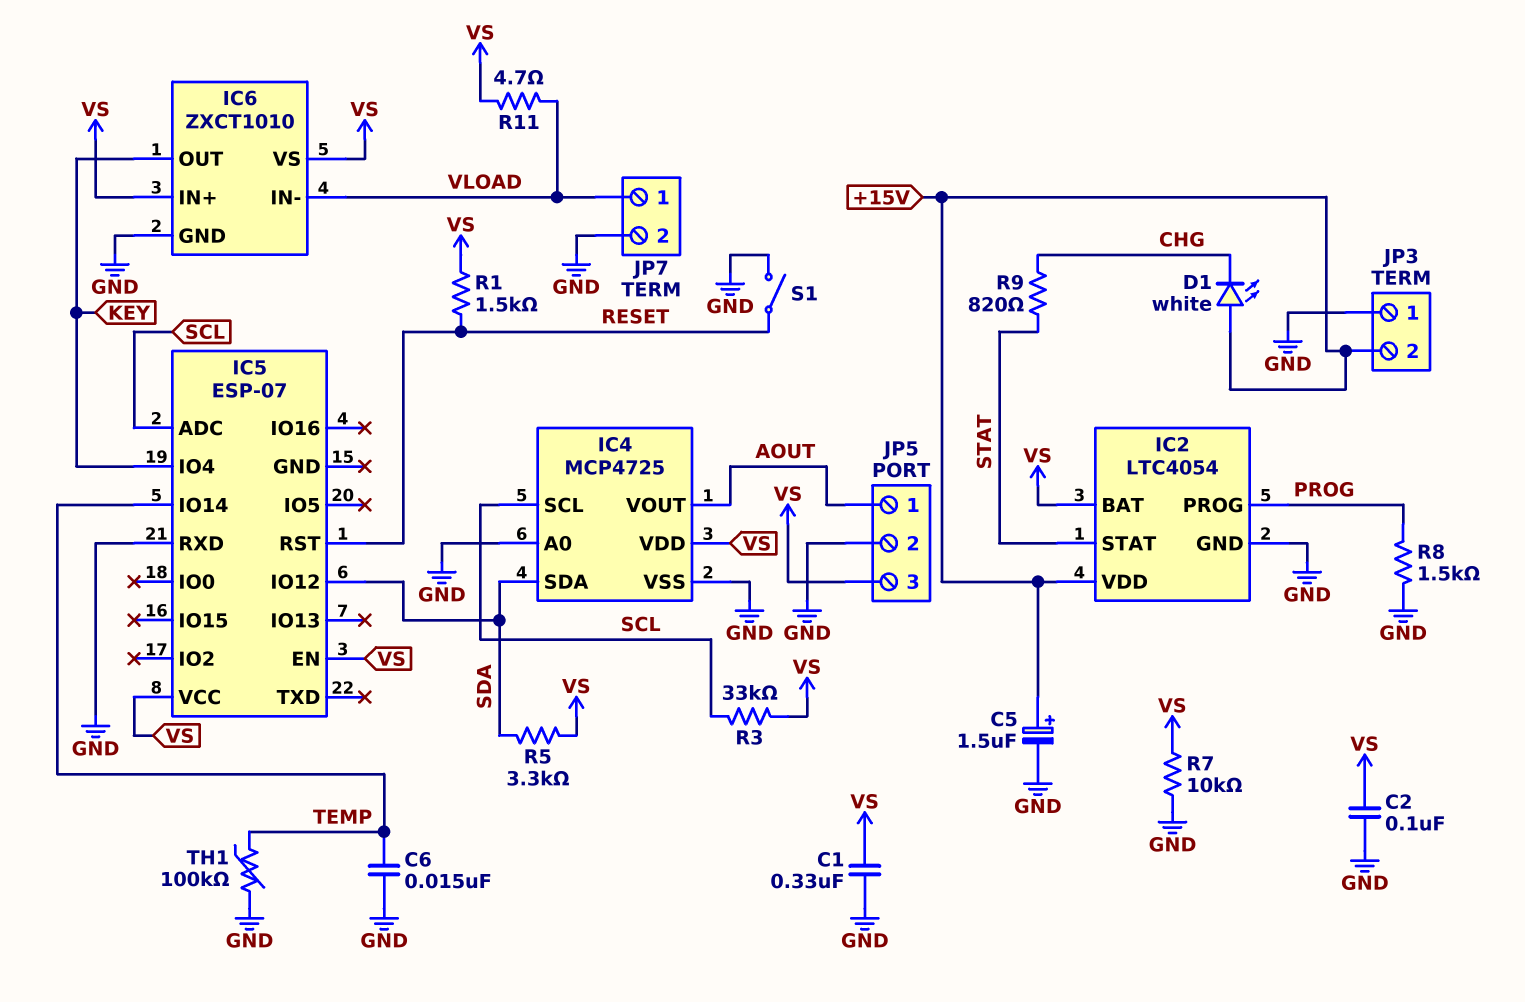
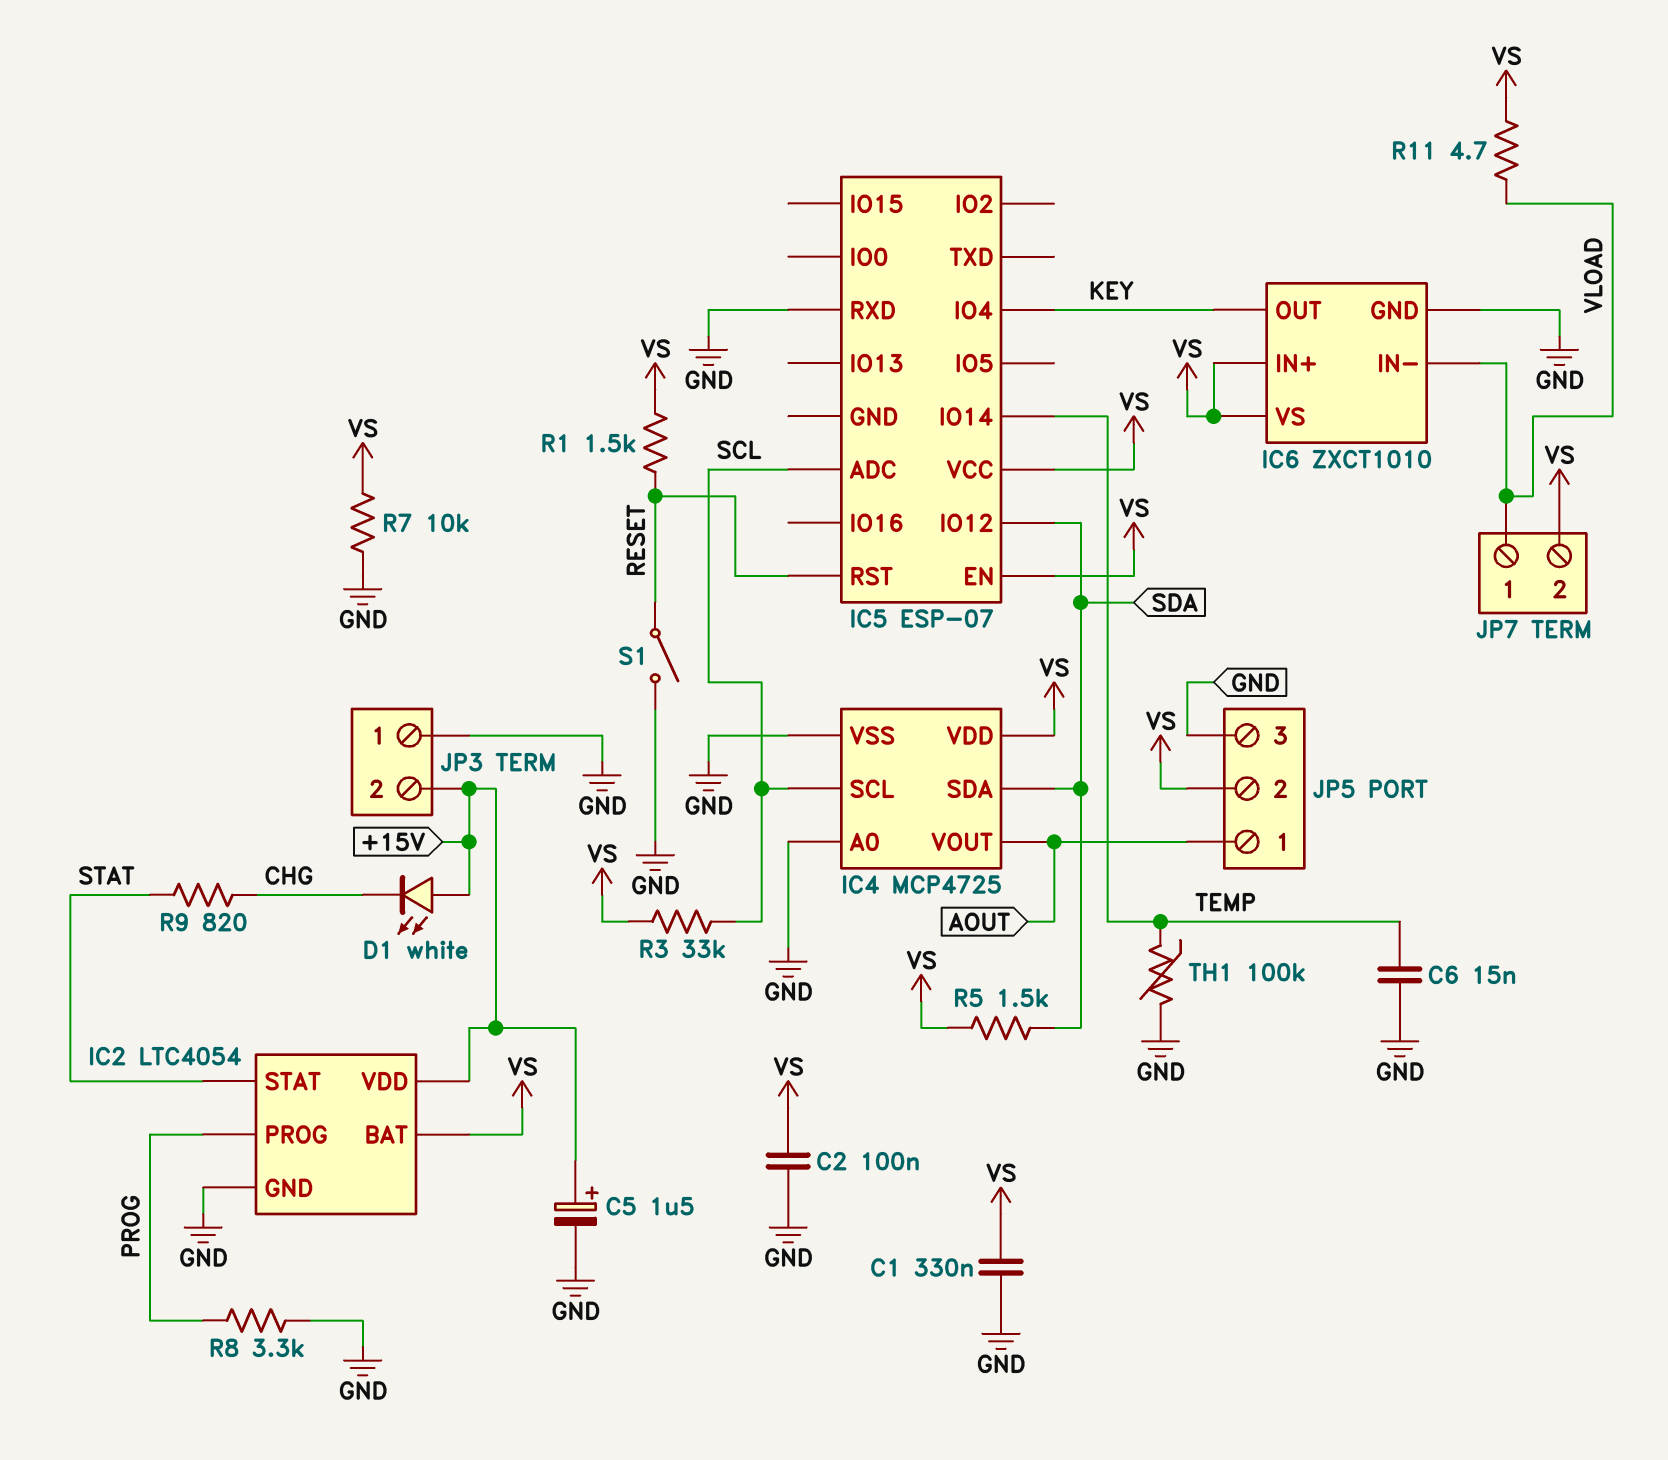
JP5 pin 2: GND -> VS
JP5 pin 3: VS -> GND
JP7 pin 2: GND -> VS
R5: 3.3k (SDA, VS) -> 1.5k (SDA, VS)
R8: 1.5k (GND, PROG) -> 3.3k (GND, PROG)

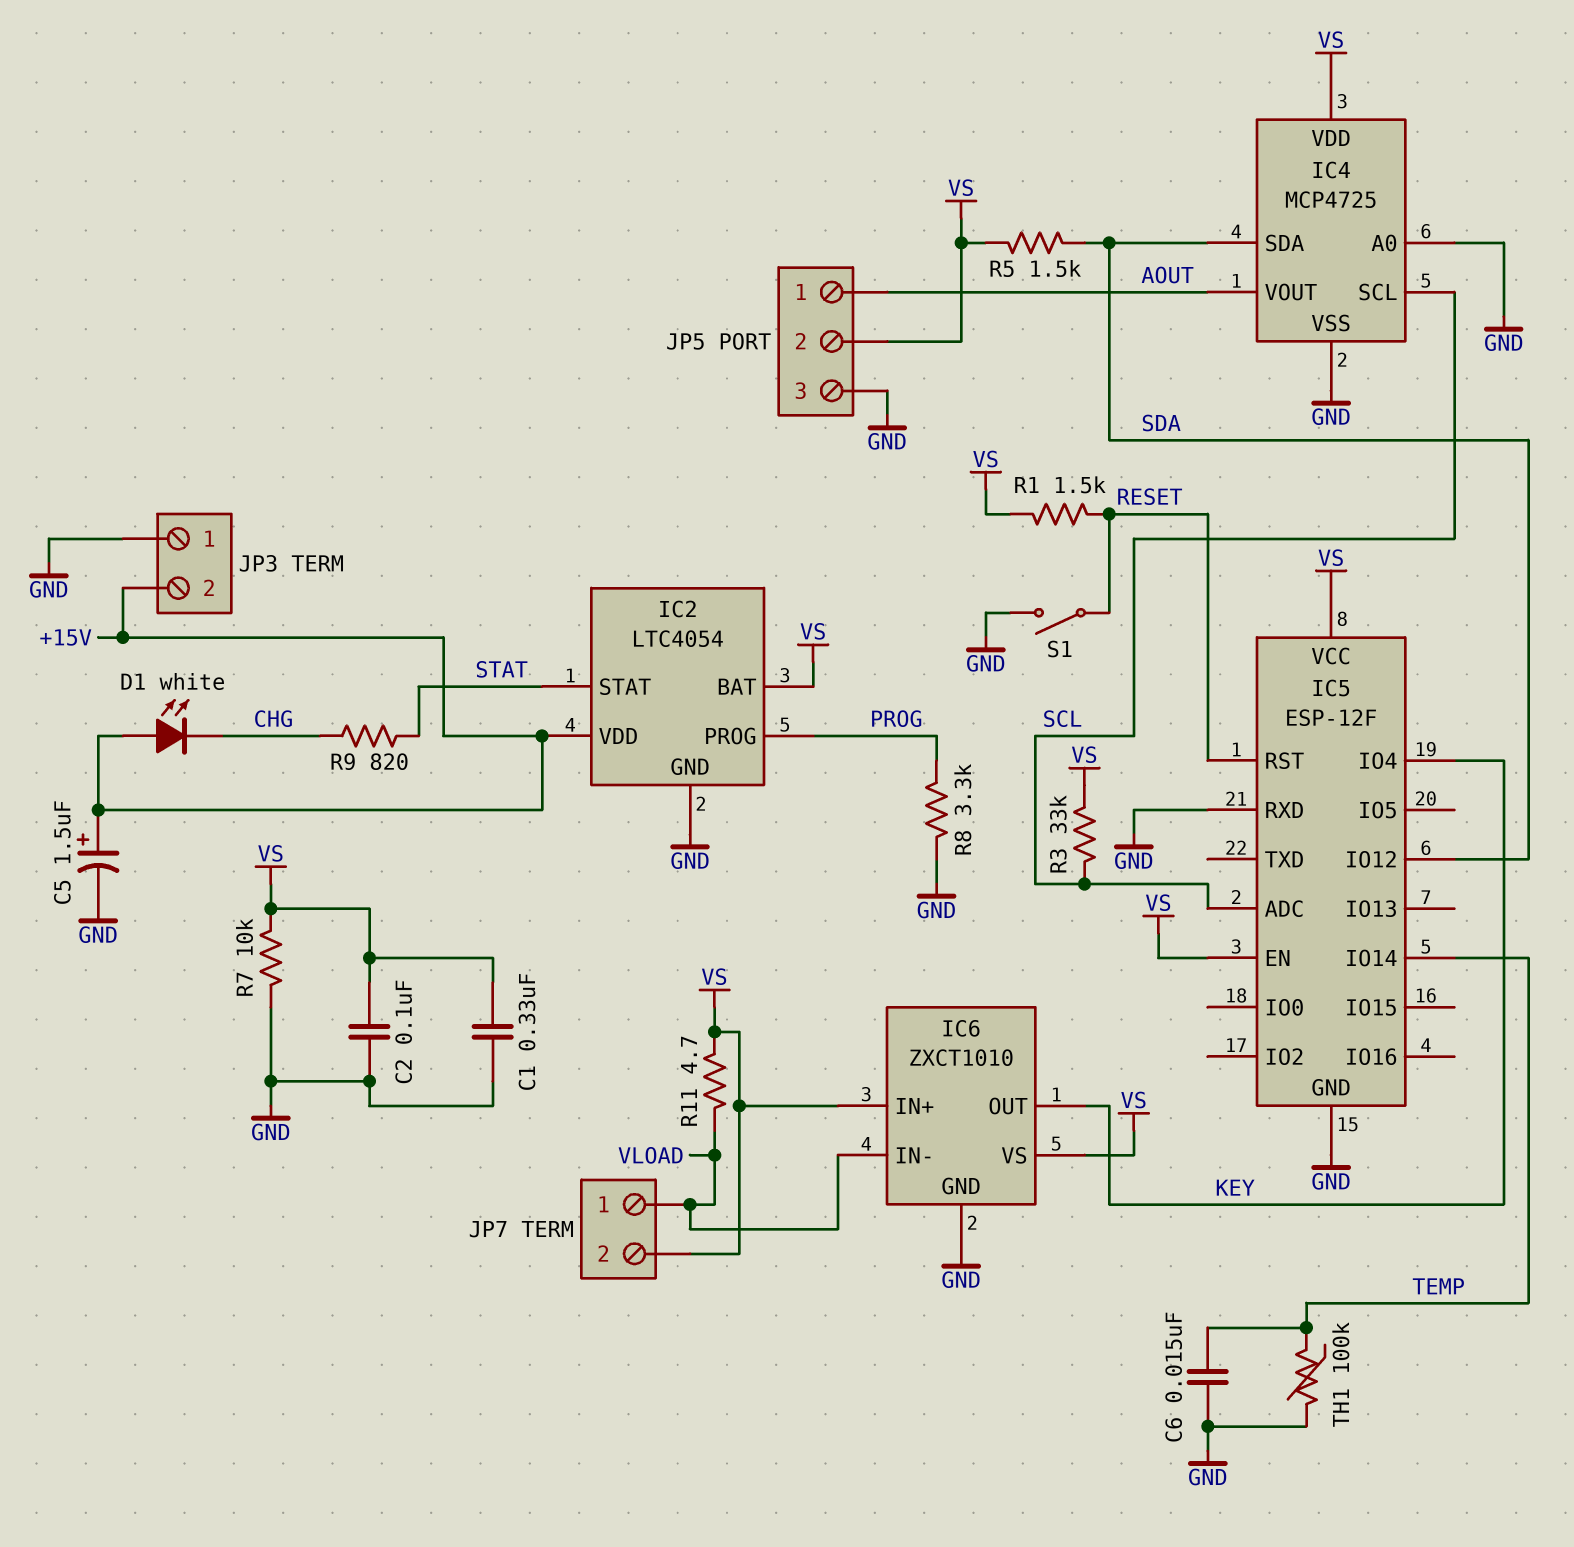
IC5: ESP-07 -> ESP-12F
IC5 pin GND: none -> GND

